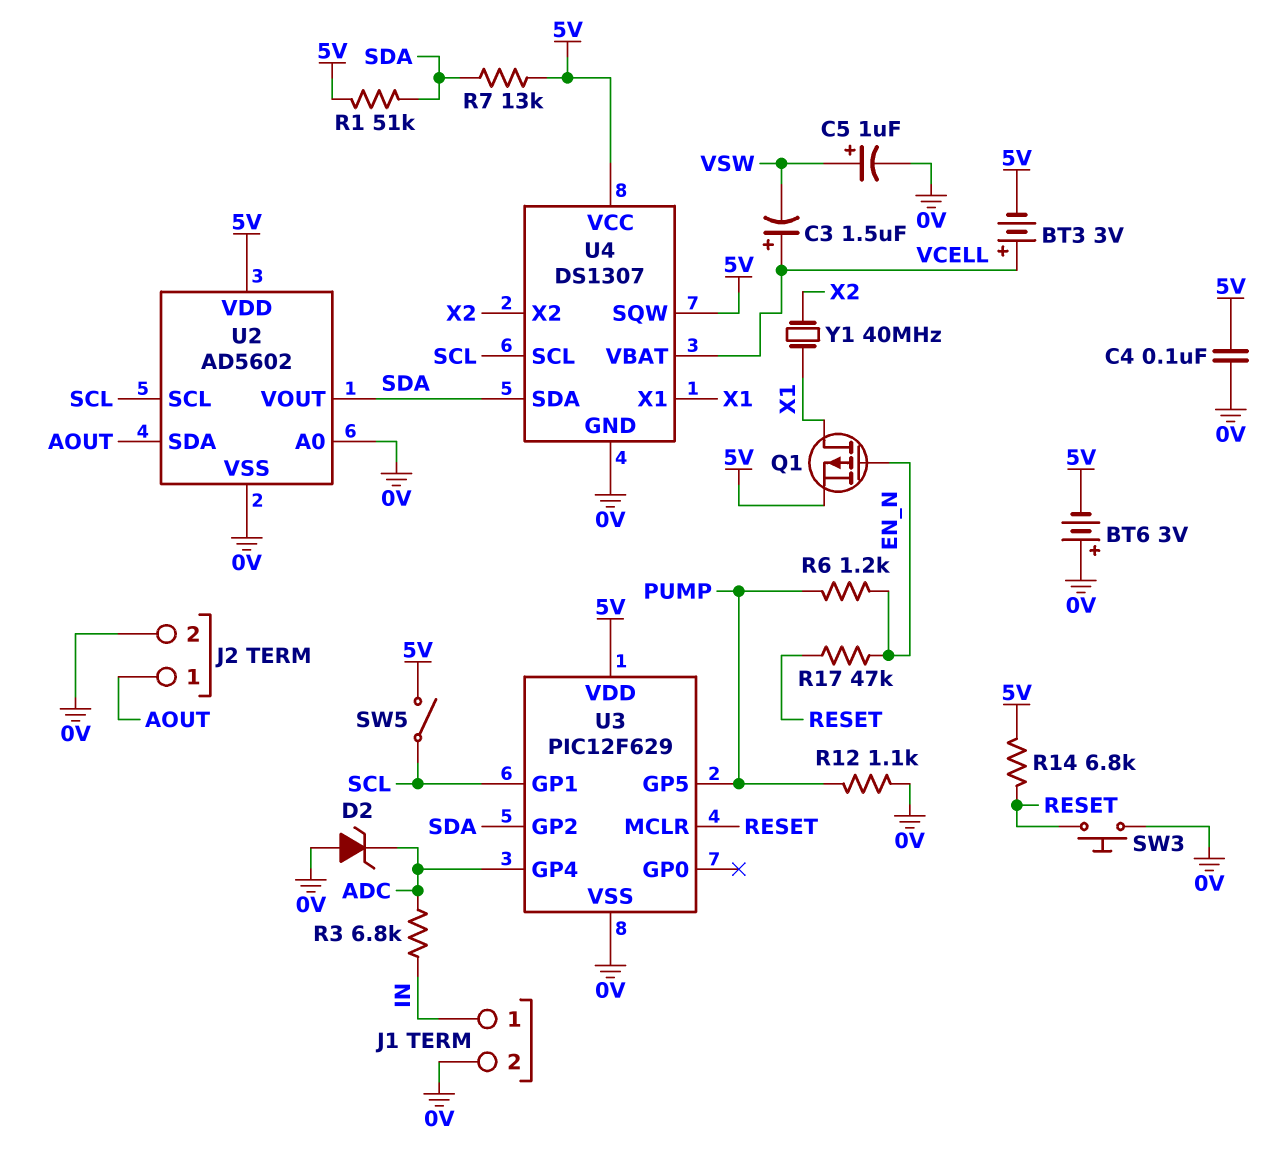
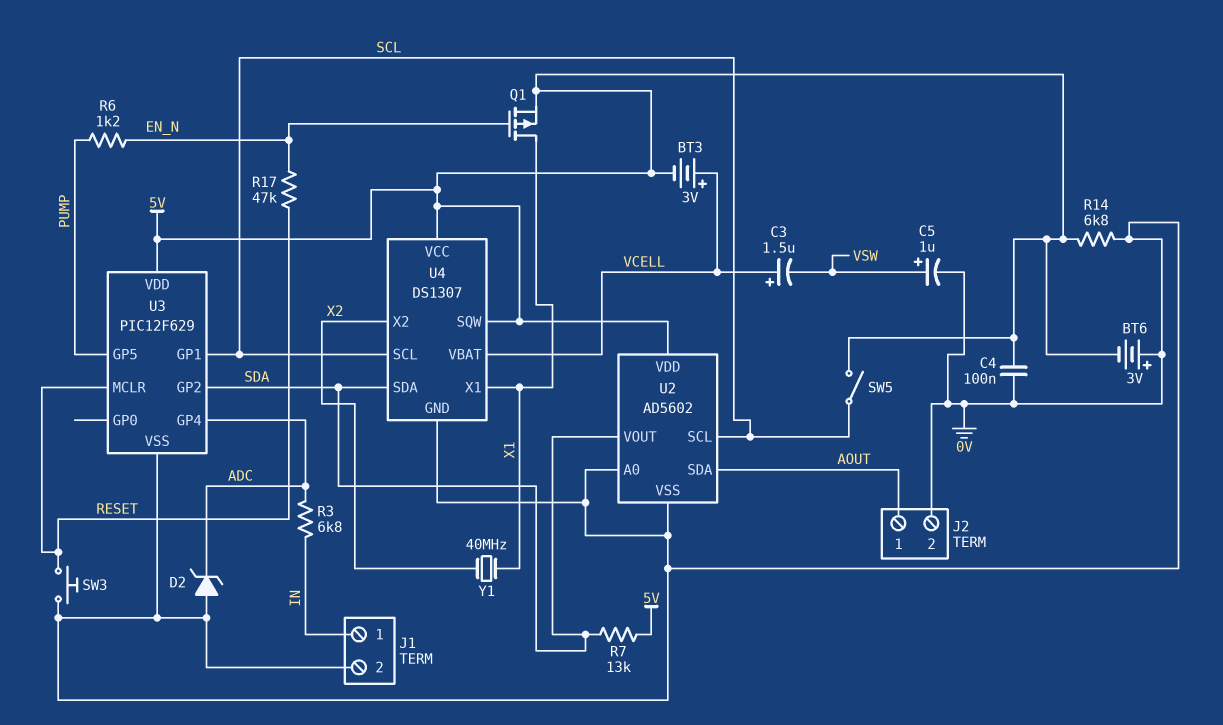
R1: 51k (5V, SDA) -> none
R12: 1.1k (0V, PUMP) -> none
R14: 6.8k (5V, RESET) -> 6.8k (0V, 5V)

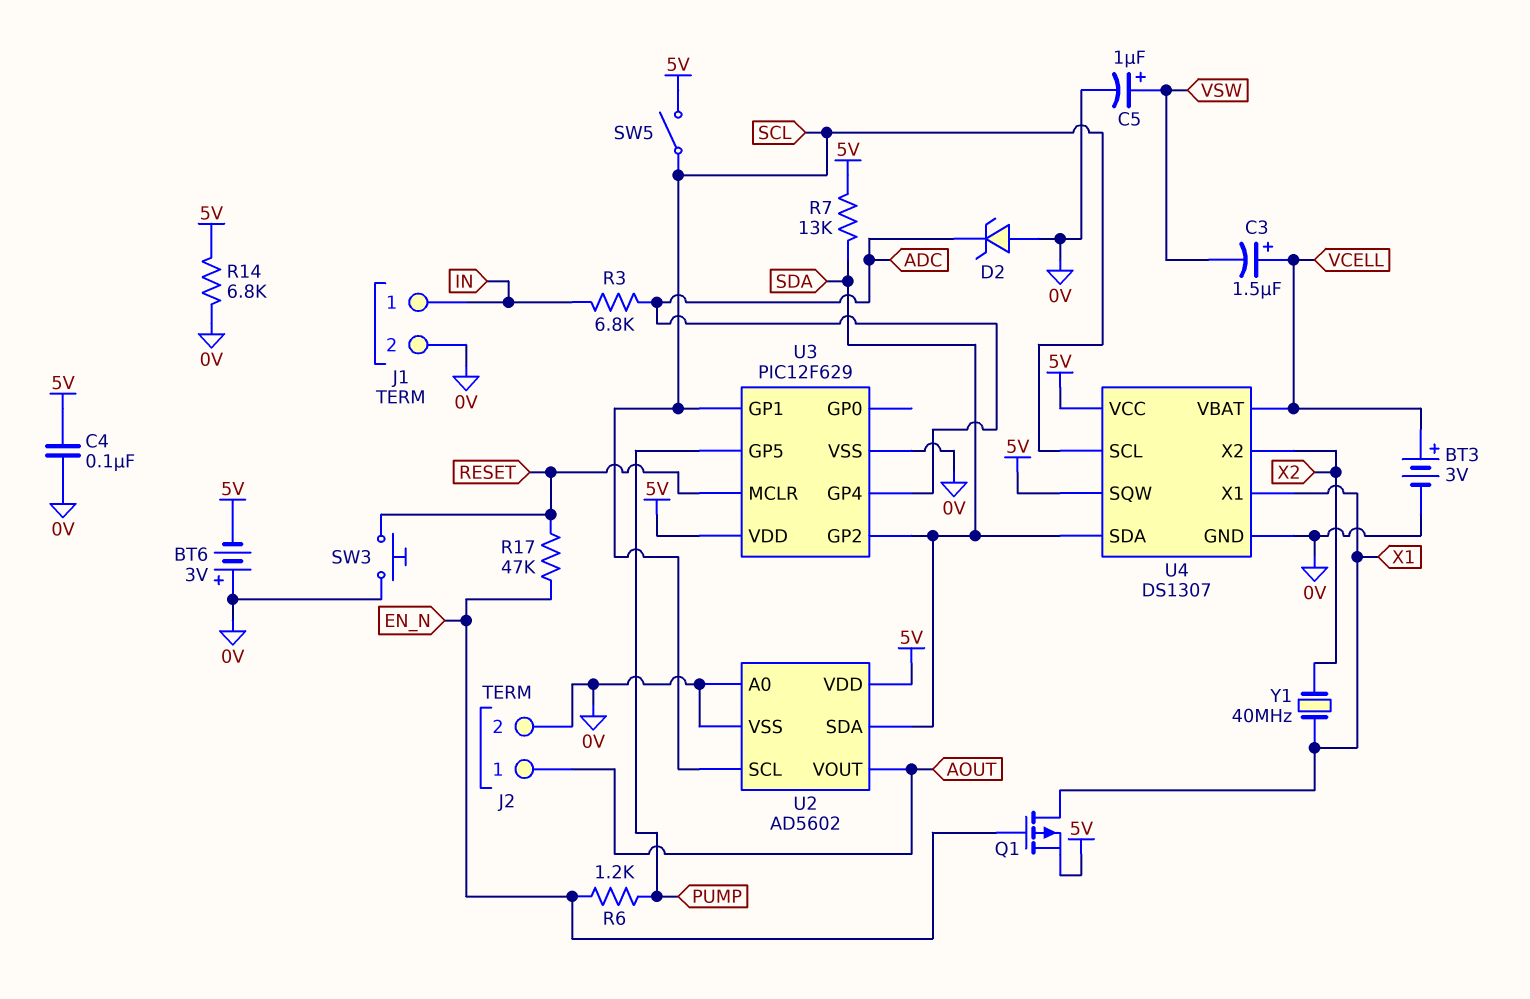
BT3: 3V (plus VCELL, minus 5V) -> 3V (plus VCELL, minus 0V)
U2 pin SDA: AOUT -> SDA
U2 pin VOUT: SDA -> AOUT

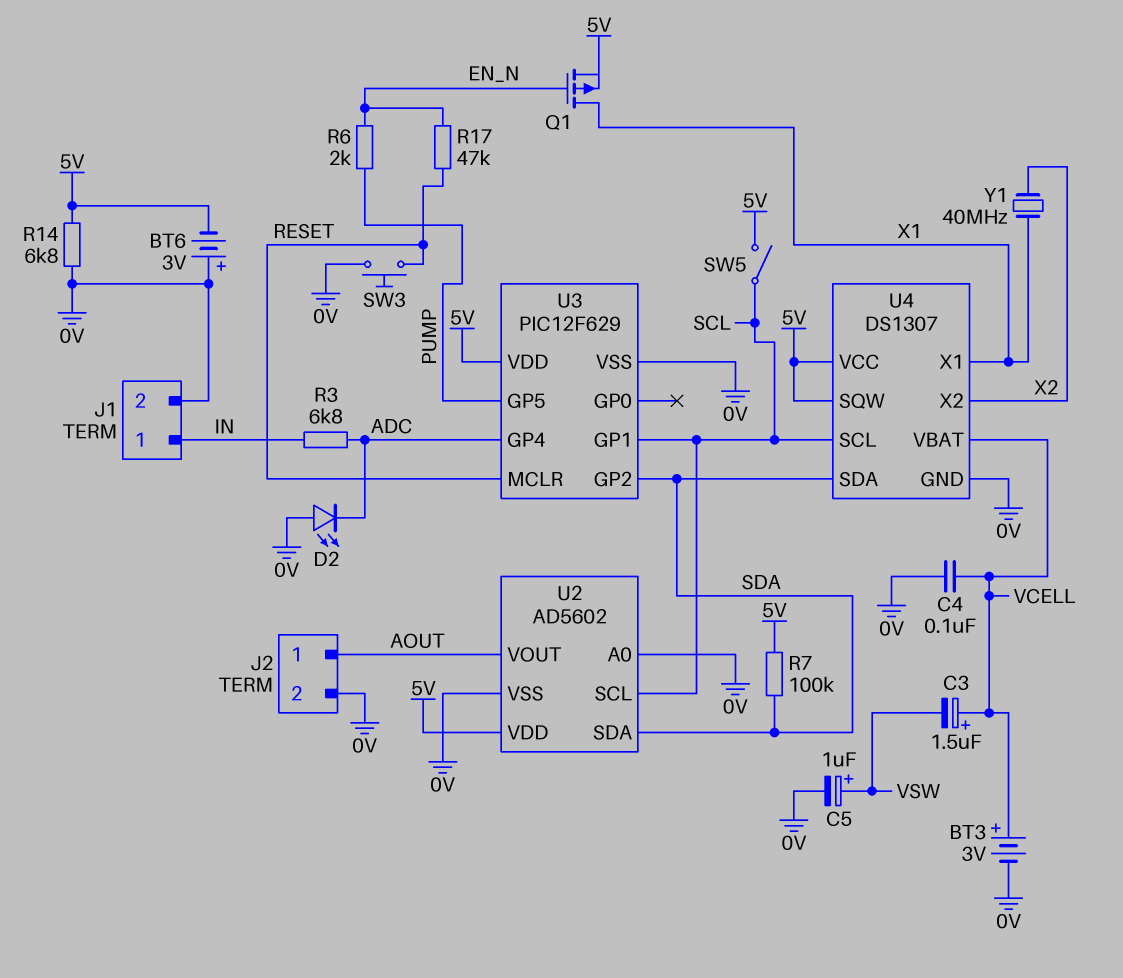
C4: 100nF (0V, 5V) -> 100nF (0V, VCELL)
D2: zener (A 0V, K ADC) -> LED (A 0V, K ADC)
R6: 1.2k (EN_N, PUMP) -> 2k (EN_N, PUMP)
R7: 13k (5V, SDA) -> 100k (5V, SDA)

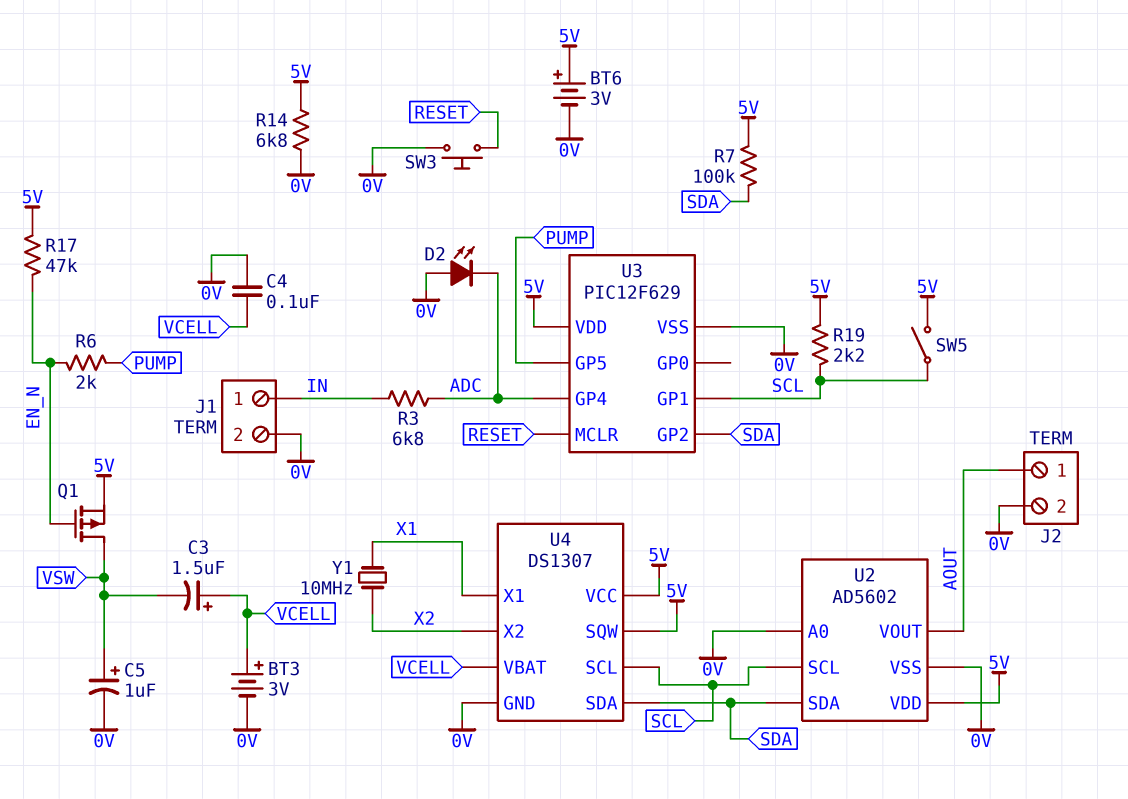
BT6: 3V (plus 0V, minus 5V) -> 3V (plus 5V, minus 0V)
Q1: PMOS (G EN_N, D X1, S 5V) -> PMOS (G EN_N, D VSW, S 5V)
R17: 47k (EN_N, RESET) -> 47k (5V, EN_N)
R19: none -> 2.2k (5V, SCL)
Y1: 40MHz (X1, X2) -> 10MHz (X1, X2)

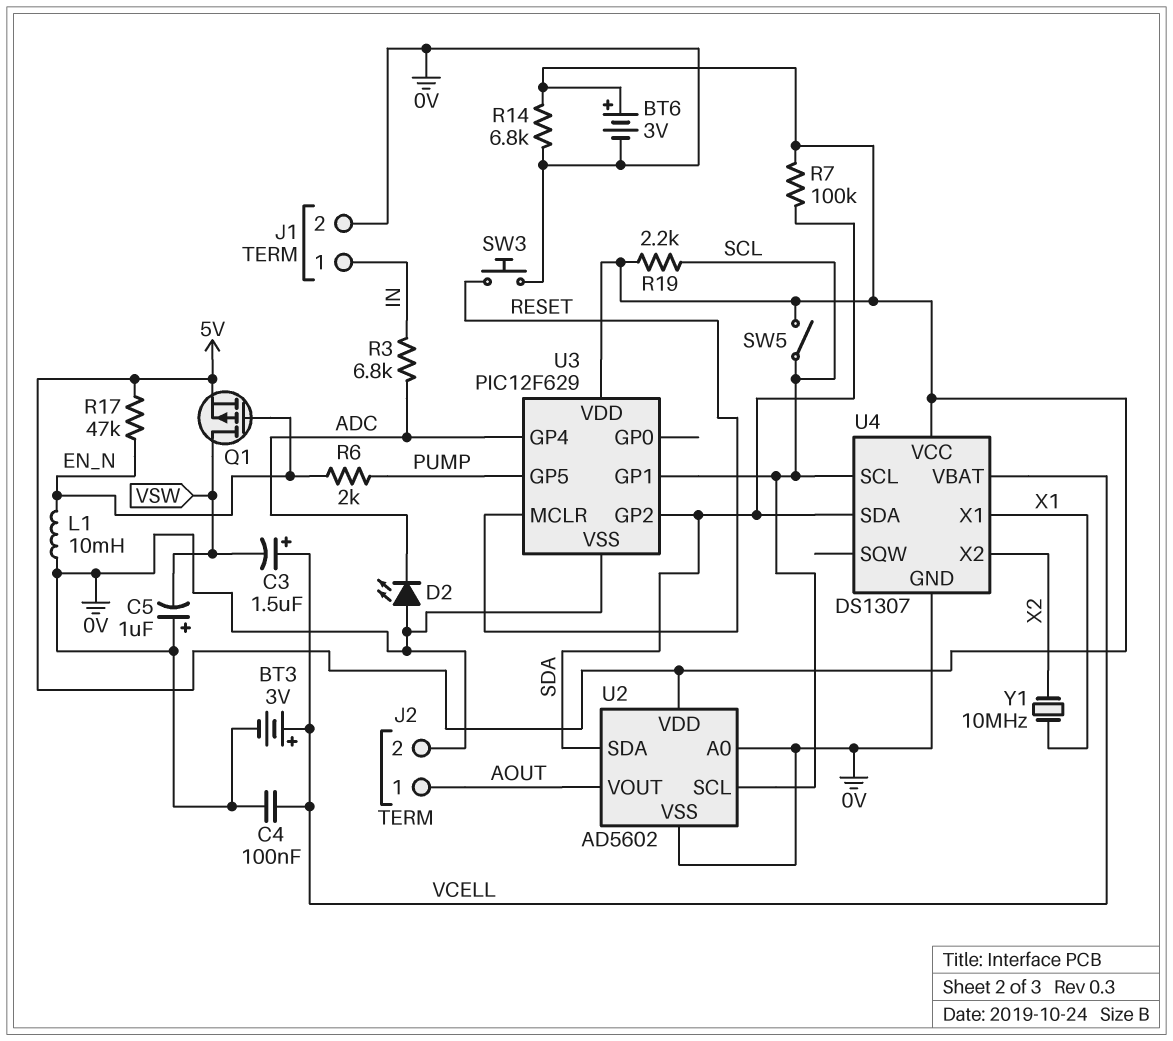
C5: 1uF (plus VSW, minus 0V) -> 1uF (plus 0V, minus VSW)
L1: none -> 10mH (0V, EN_N)
U4 pin SQW: 5V -> none

